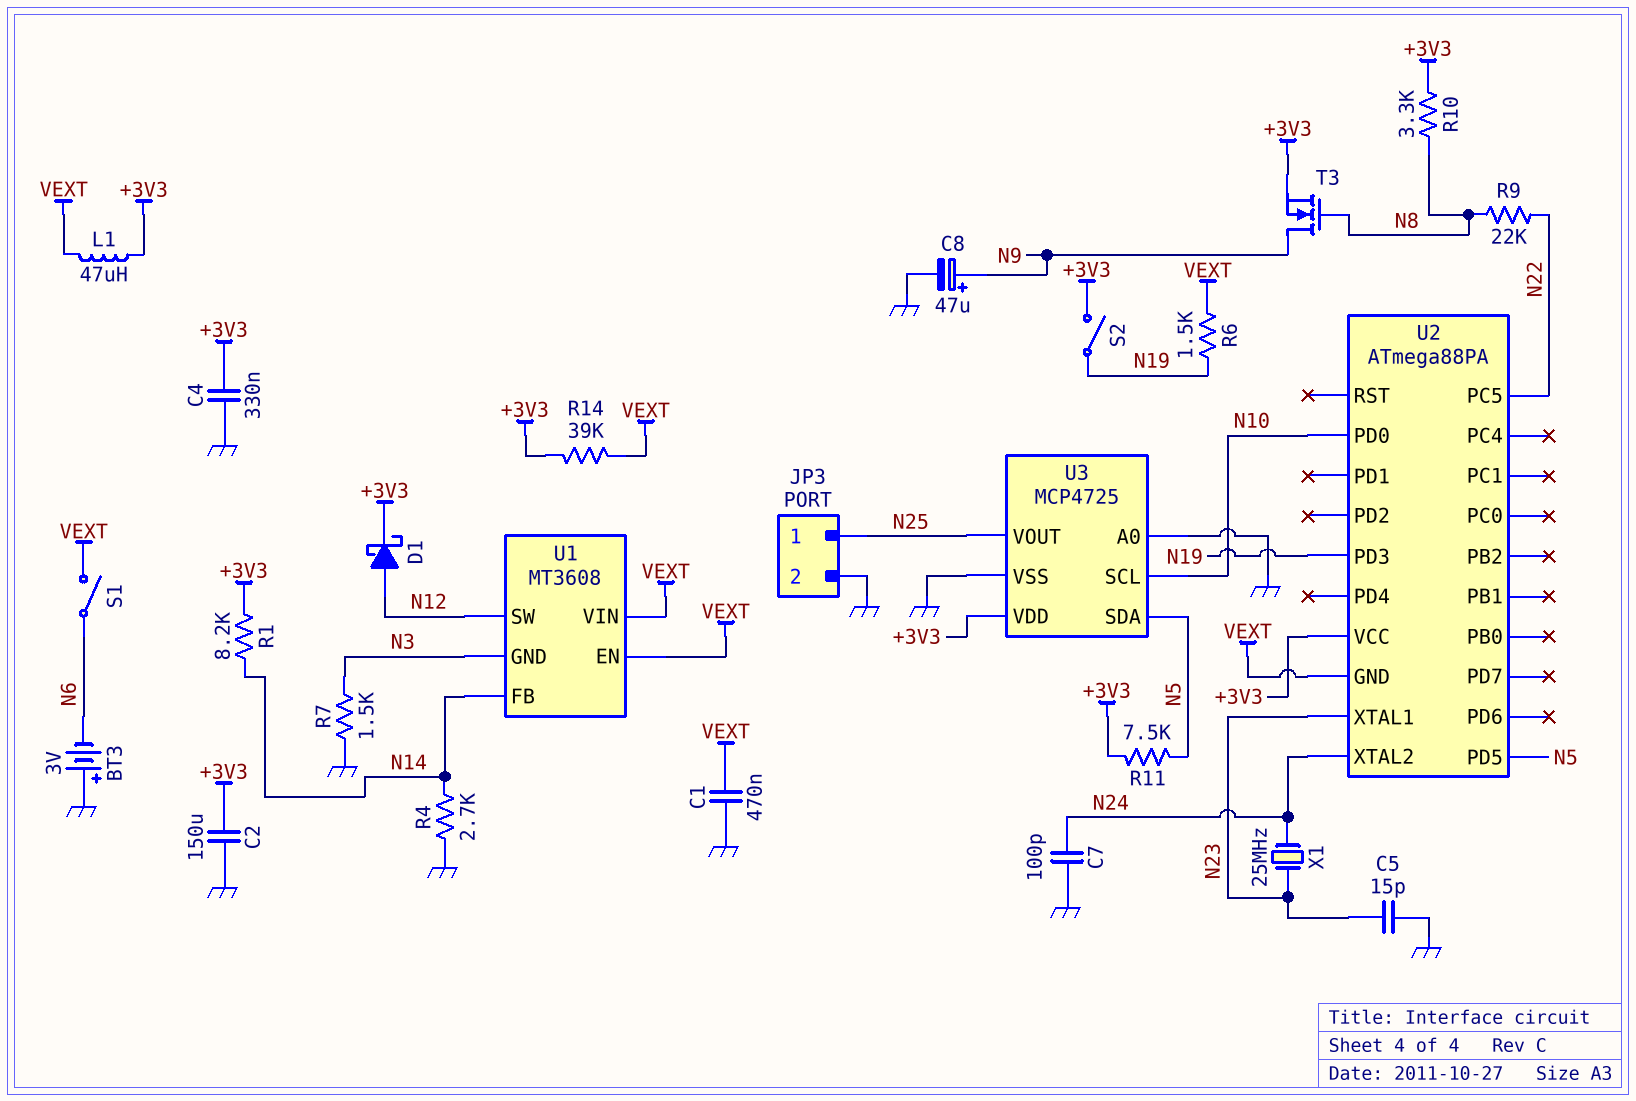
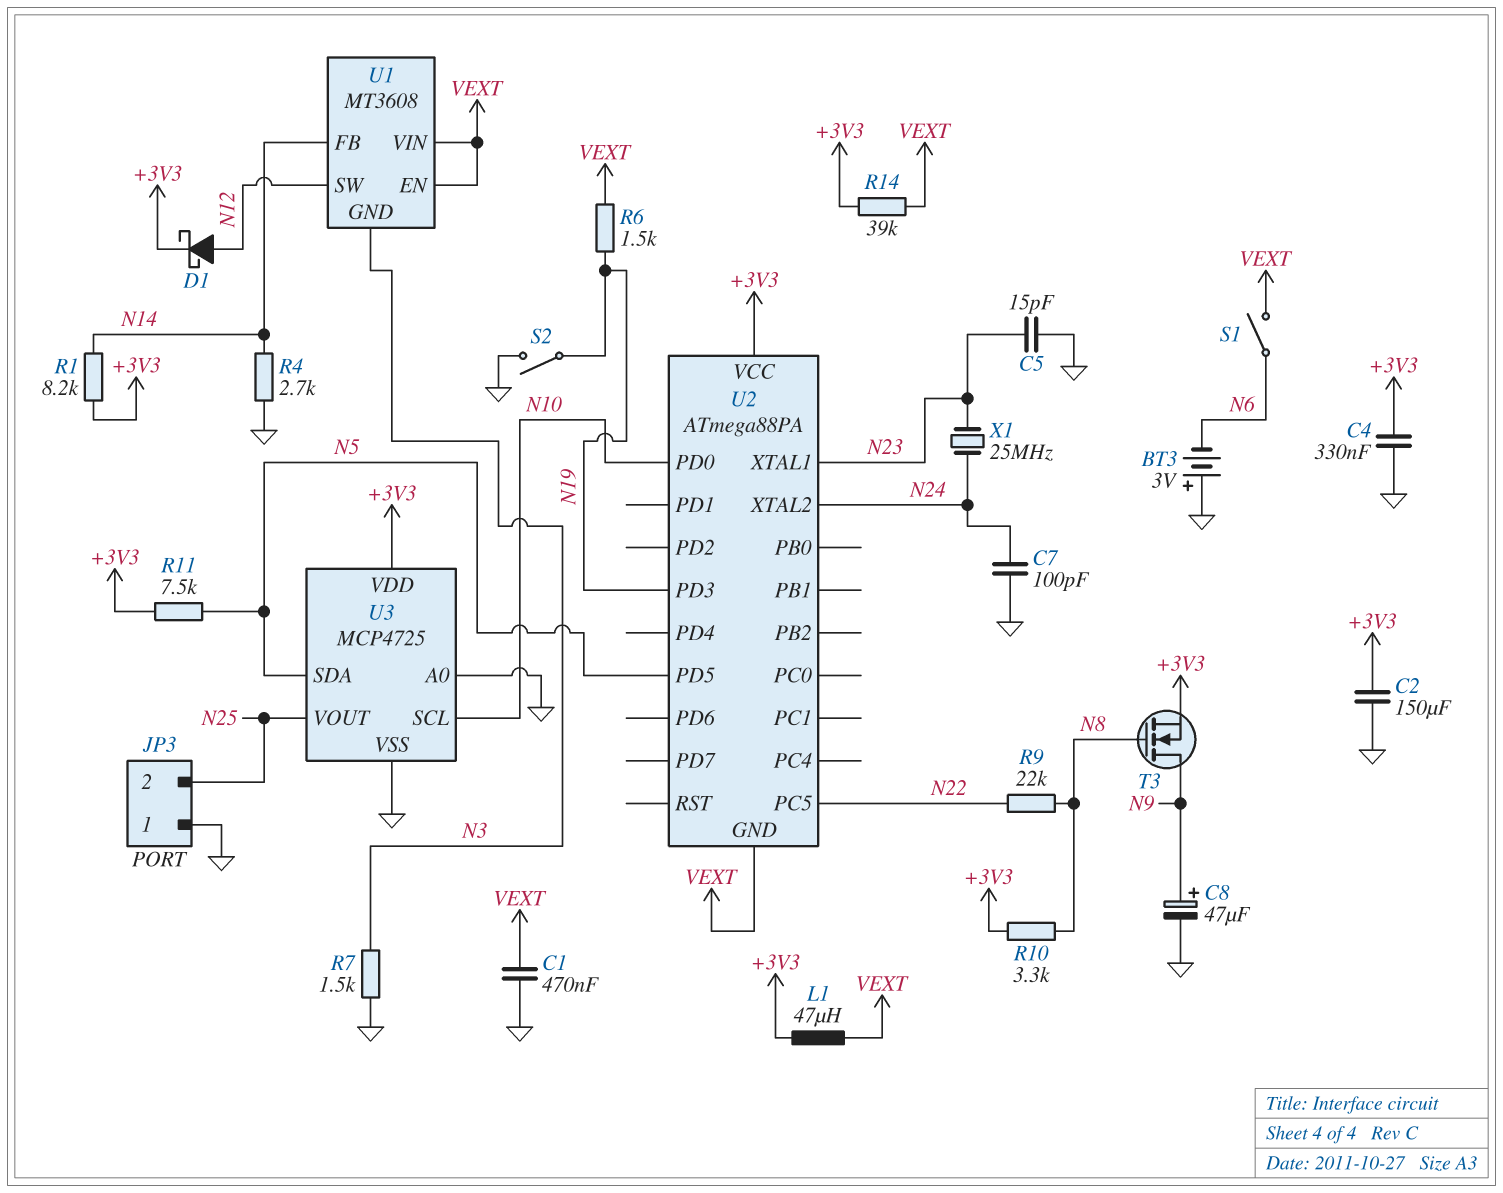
JP3 pin 1: N25 -> GND
JP3 pin 2: GND -> N25
S2: switch (+3V3, N19) -> switch (GND, N19)

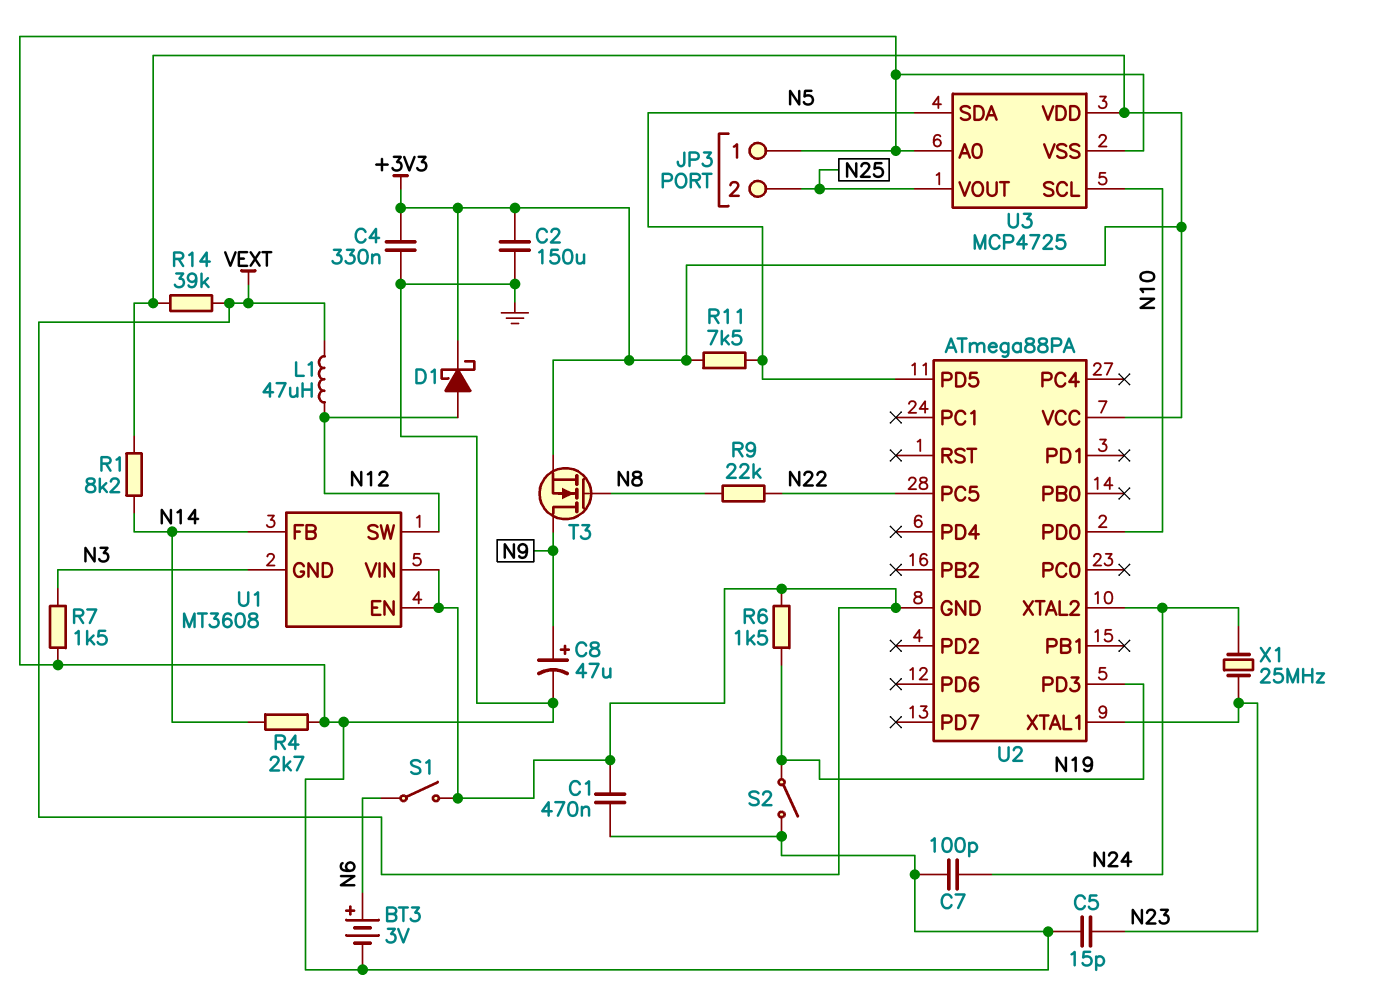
BT3: 3V (plus GND, minus N6) -> 3V (plus N6, minus GND)
L1: 47uH (+3V3, VEXT) -> 47uH (N12, VEXT)
R10: 3.3k (+3V3, N8) -> none

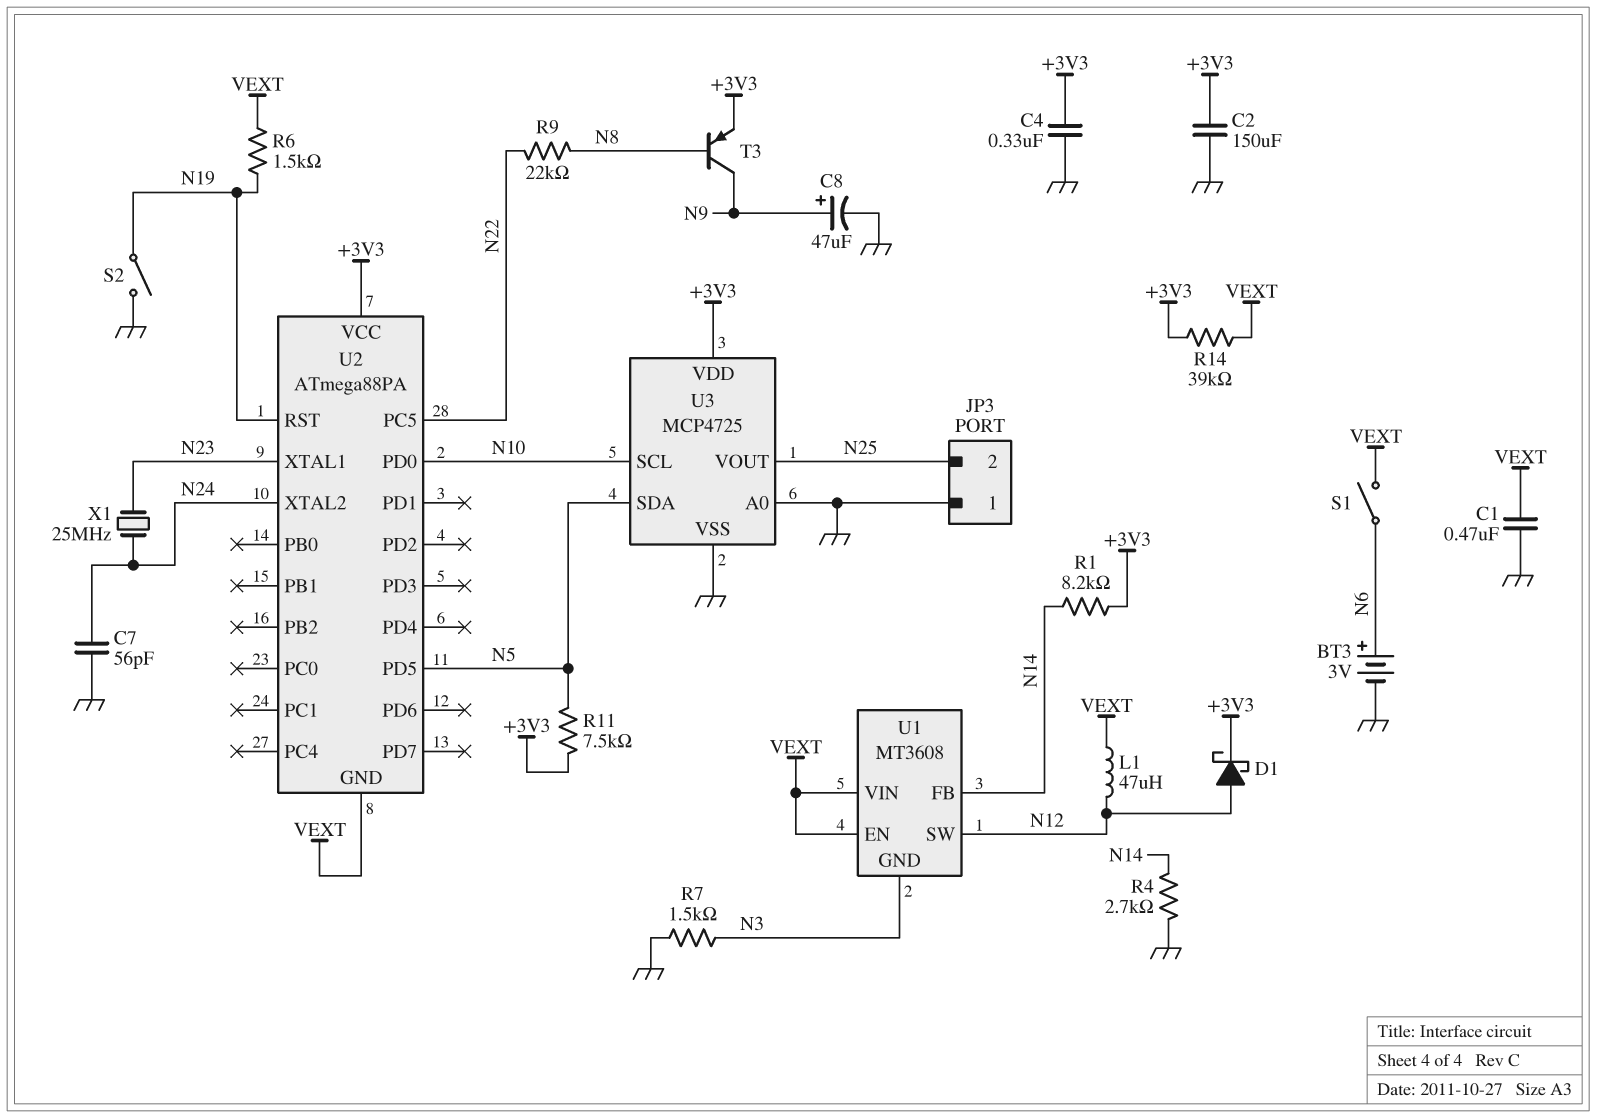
C5: 15pF (GND, N23) -> none
C7: 100pF (GND, N24) -> 56pF (GND, N24)
T3: NMOS (G N8, D N9, S +3V3) -> PNP (B N8, C N9, E +3V3)
U2 pin PD3: N19 -> none
U2 pin RST: none -> N19

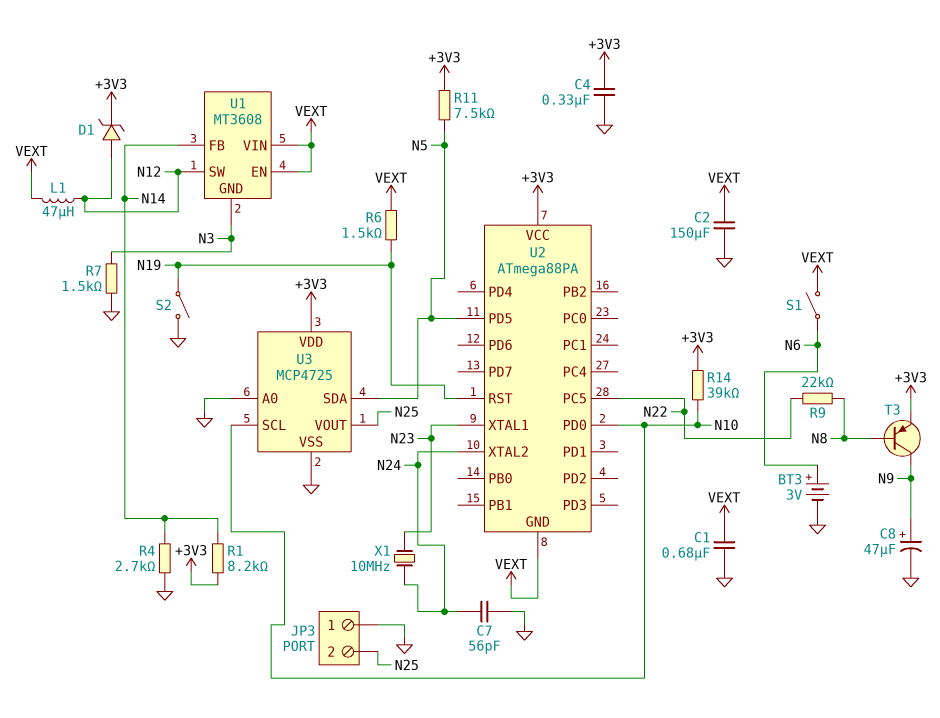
C1: 470nF (GND, VEXT) -> 680nF (GND, VEXT)
C2: 150uF (+3V3, GND) -> 150uF (GND, VEXT)
D1: schottky (A N12, K +3V3) -> zener (A N12, K +3V3)
R14: 39k (+3V3, VEXT) -> 39k (+3V3, N10)
X1: 25MHz (N23, N24) -> 10MHz (N23, N24)

